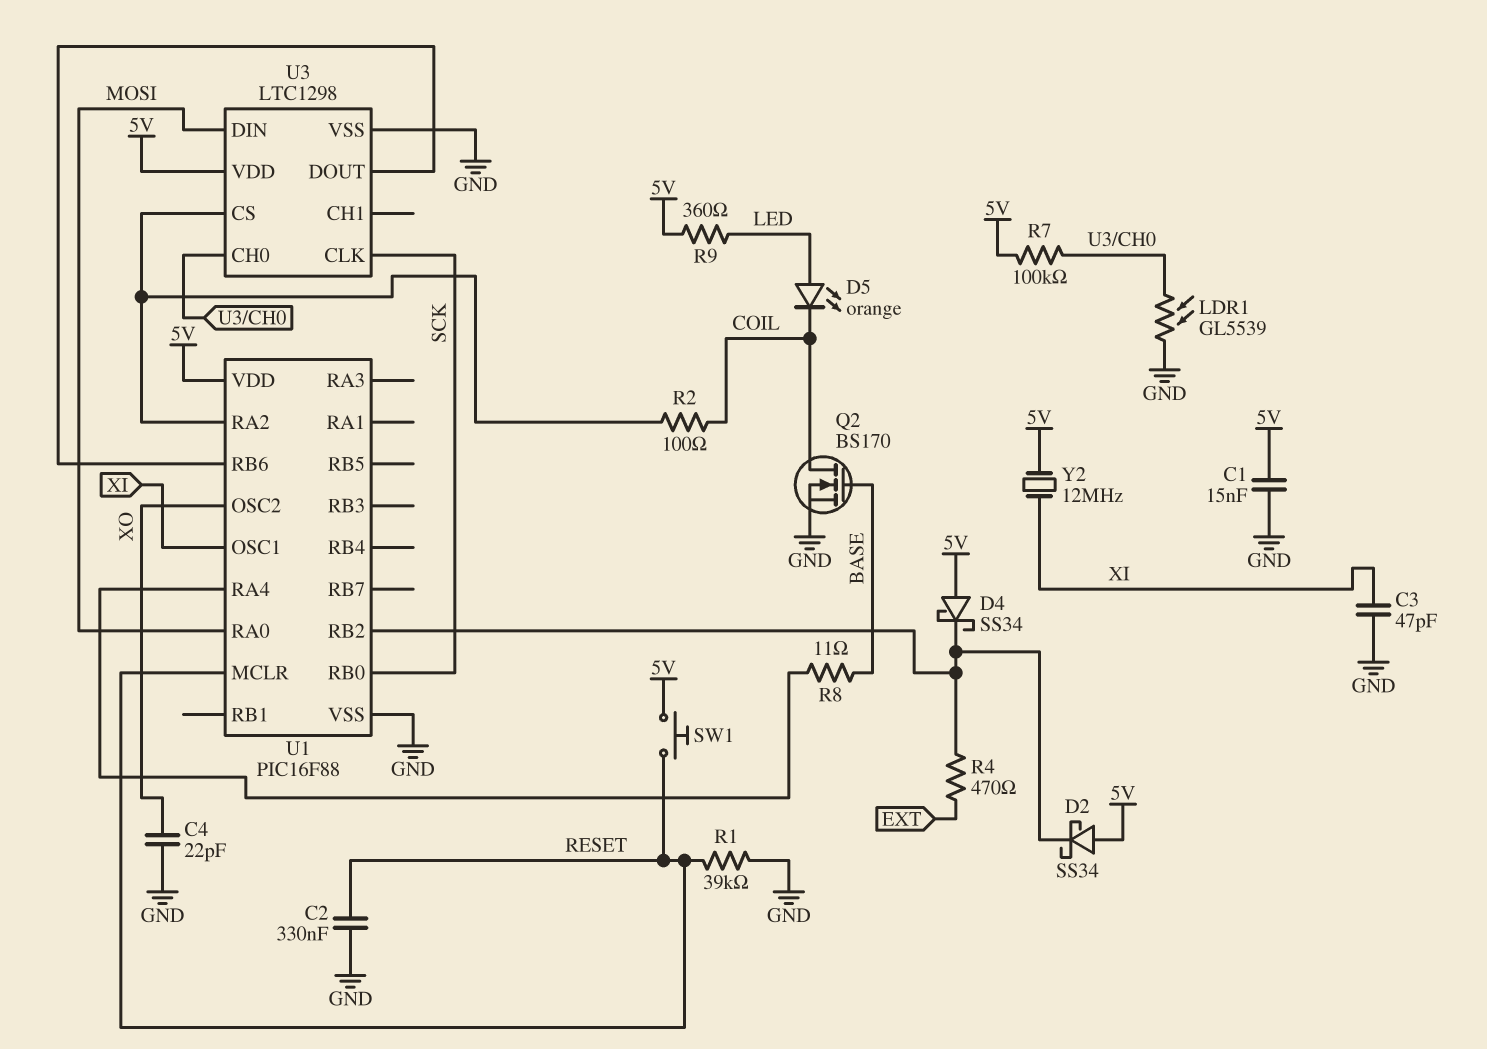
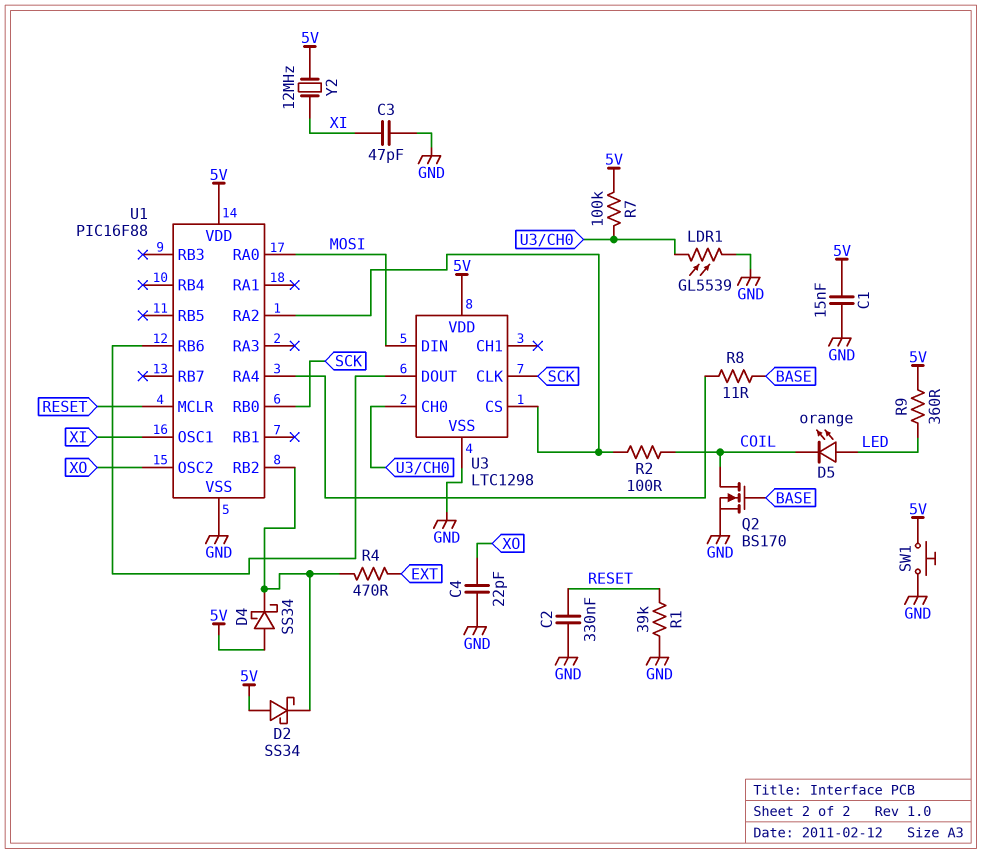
SW1: button (5V, RESET) -> button (5V, GND)

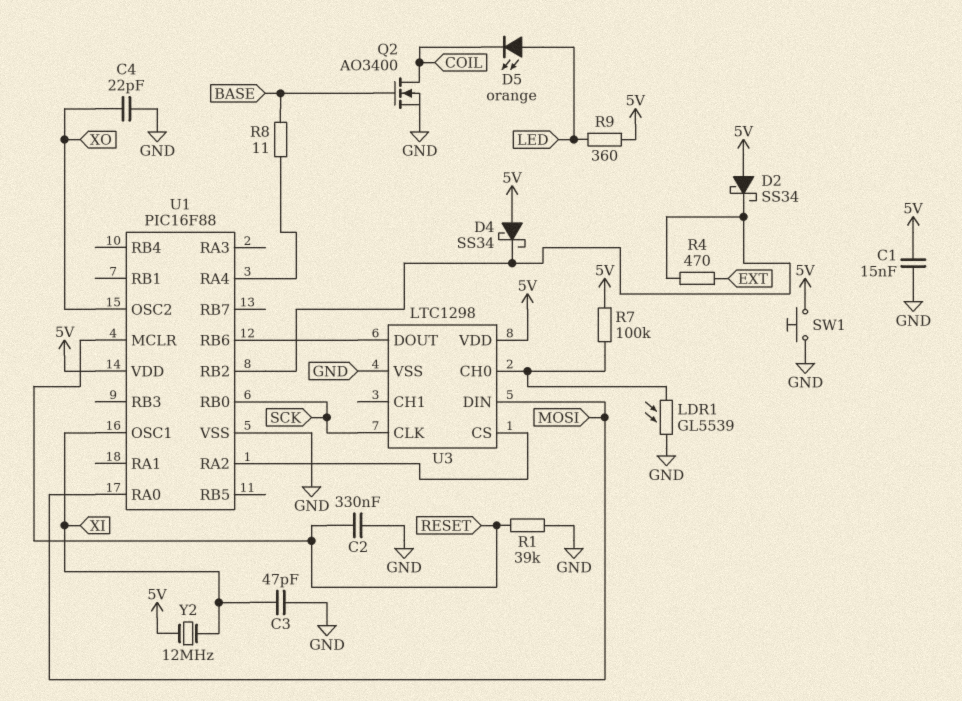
Q2: NMOS BS170 (G BASE, D COIL, S GND) -> NMOS AO3400 (G BASE, D COIL, S GND)
R2: 100 (COIL, U1/RA2) -> none

